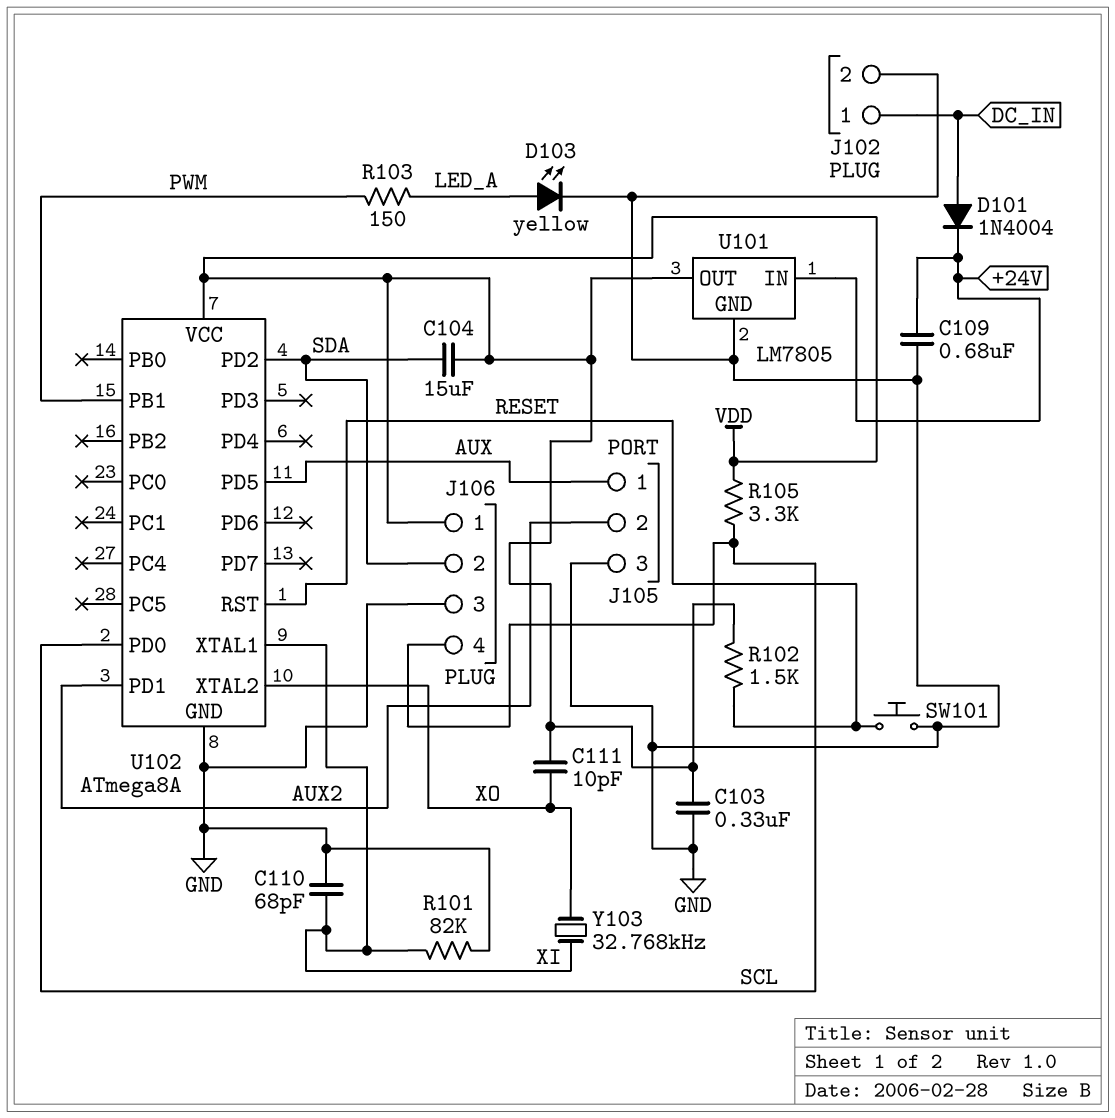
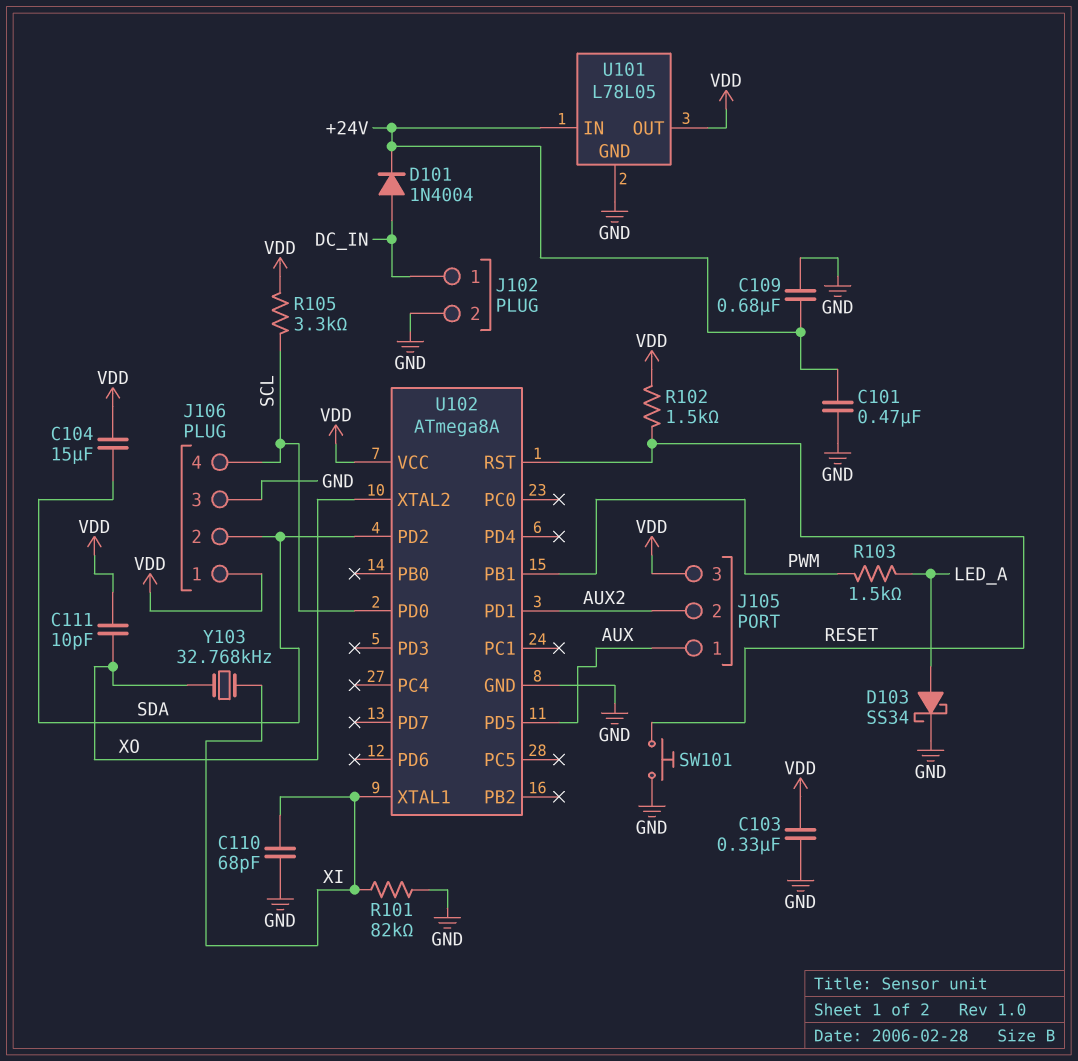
C101: none -> 470nF (+24V, GND)
D103: LED yellow (A LED_A, K GND) -> schottky SS34 (A LED_A, K GND)
J105 pin 3: GND -> VDD
R103: 150 (LED_A, PWM) -> 1.5k (LED_A, PWM)
U101: LM7805 -> L78L05

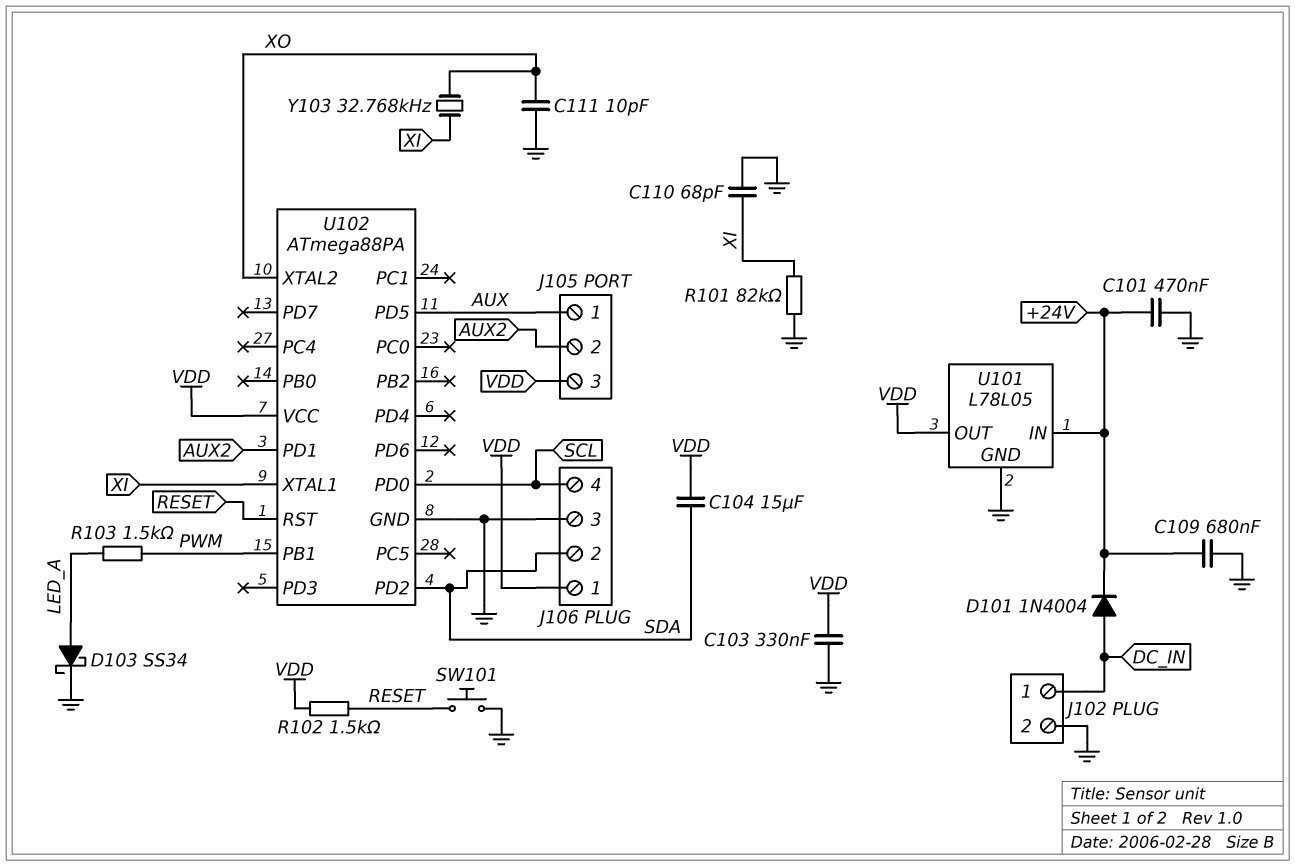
C111: 10pF (VDD, XO) -> 10pF (GND, XO)
R105: 3.3k (SCL, VDD) -> none
U102: ATmega8A -> ATmega88PA

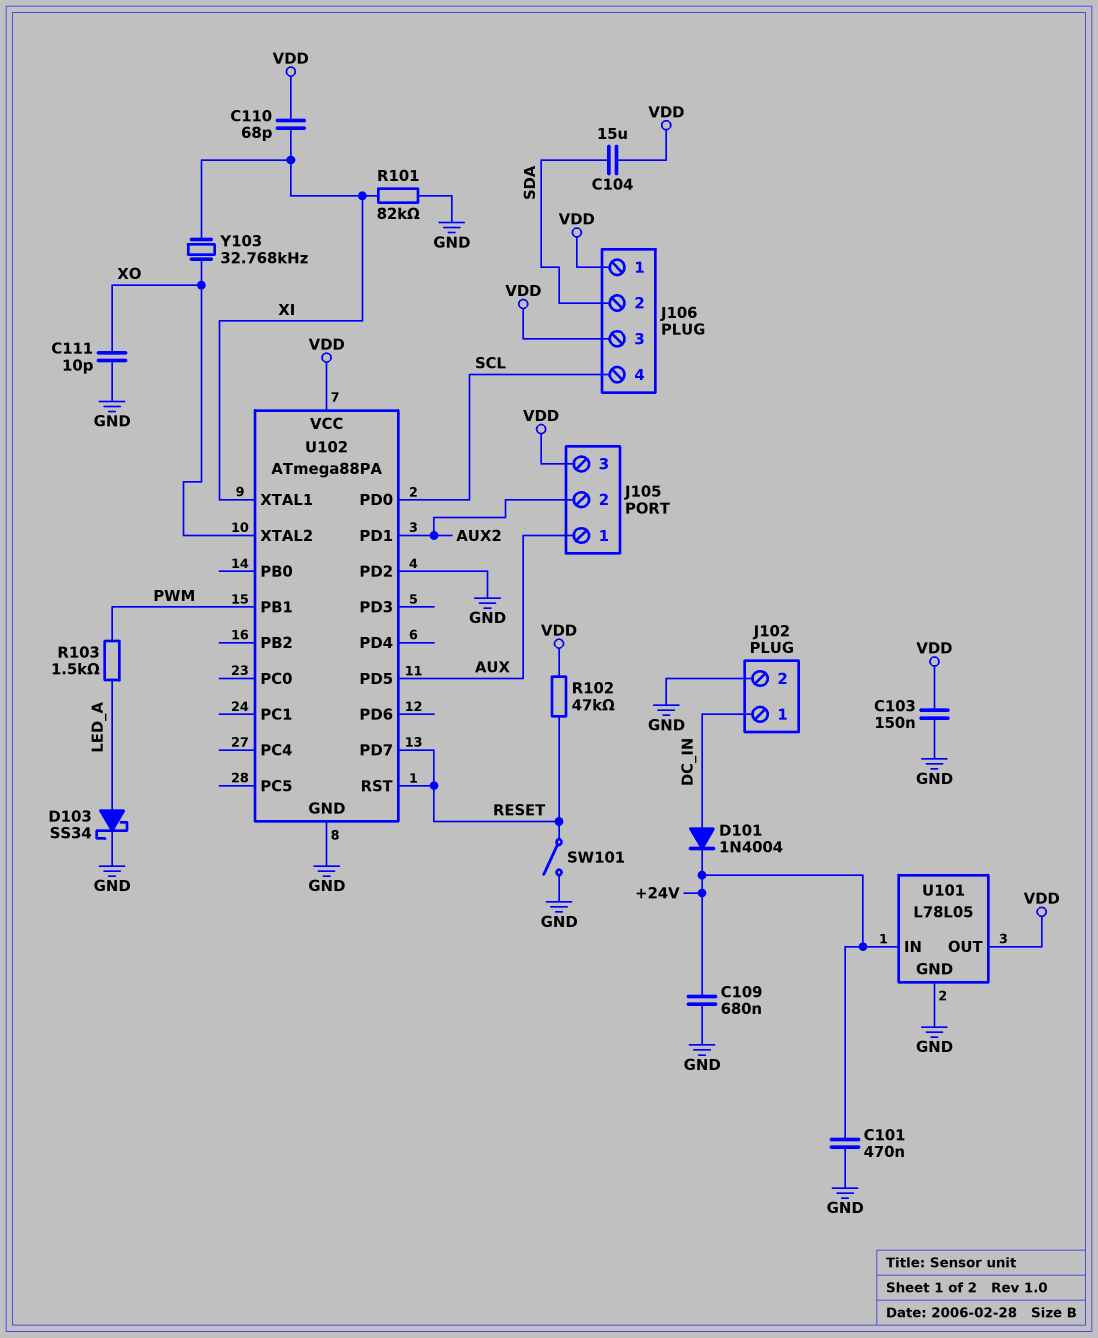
C103: 330nF (GND, VDD) -> 150nF (GND, VDD)
C110: 68pF (GND, XI) -> 68pF (VDD, XI)
J106 pin 3: GND -> VDD
R102: 1.5k (RESET, VDD) -> 47k (RESET, VDD)
SW101: button (GND, RESET) -> switch (GND, RESET)
U102 pin PD2: SDA -> GND
U102 pin PD7: none -> RESET

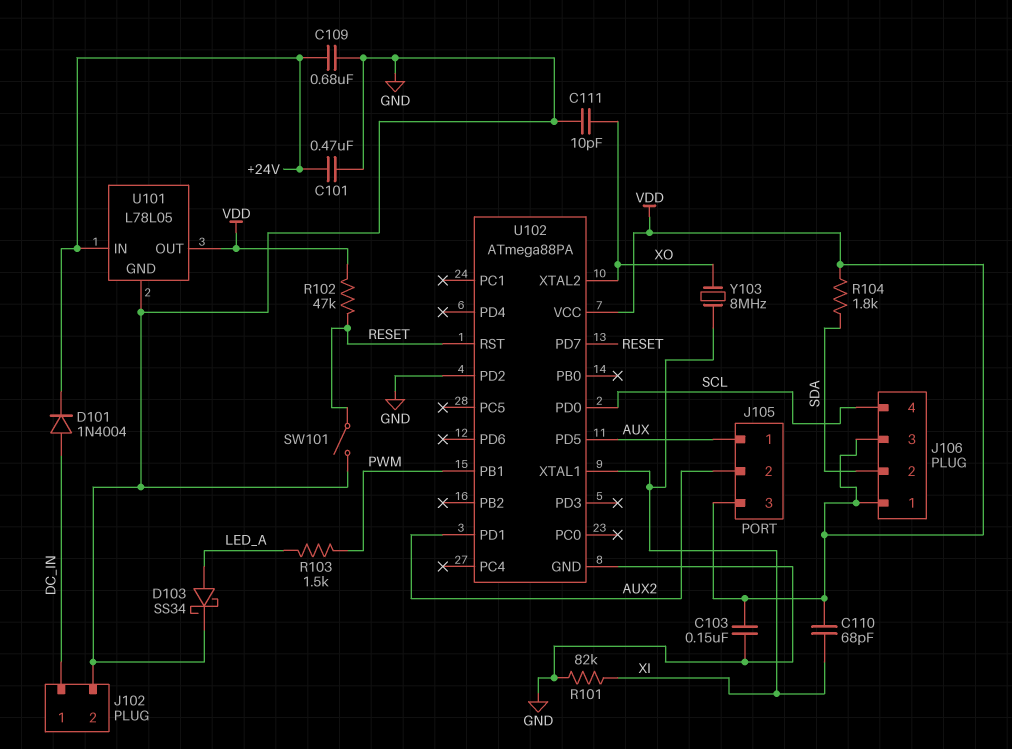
C104: 15uF (SDA, VDD) -> none
R104: none -> 1.8k (SDA, VDD)
Y103: 32.768kHz (XI, XO) -> 8MHz (XI, XO)

